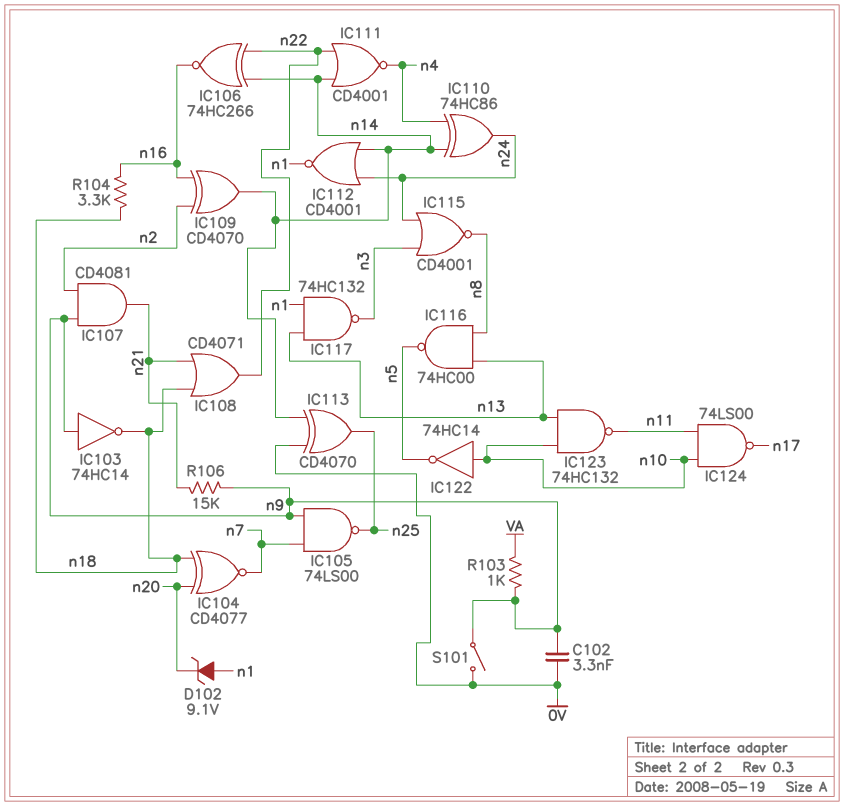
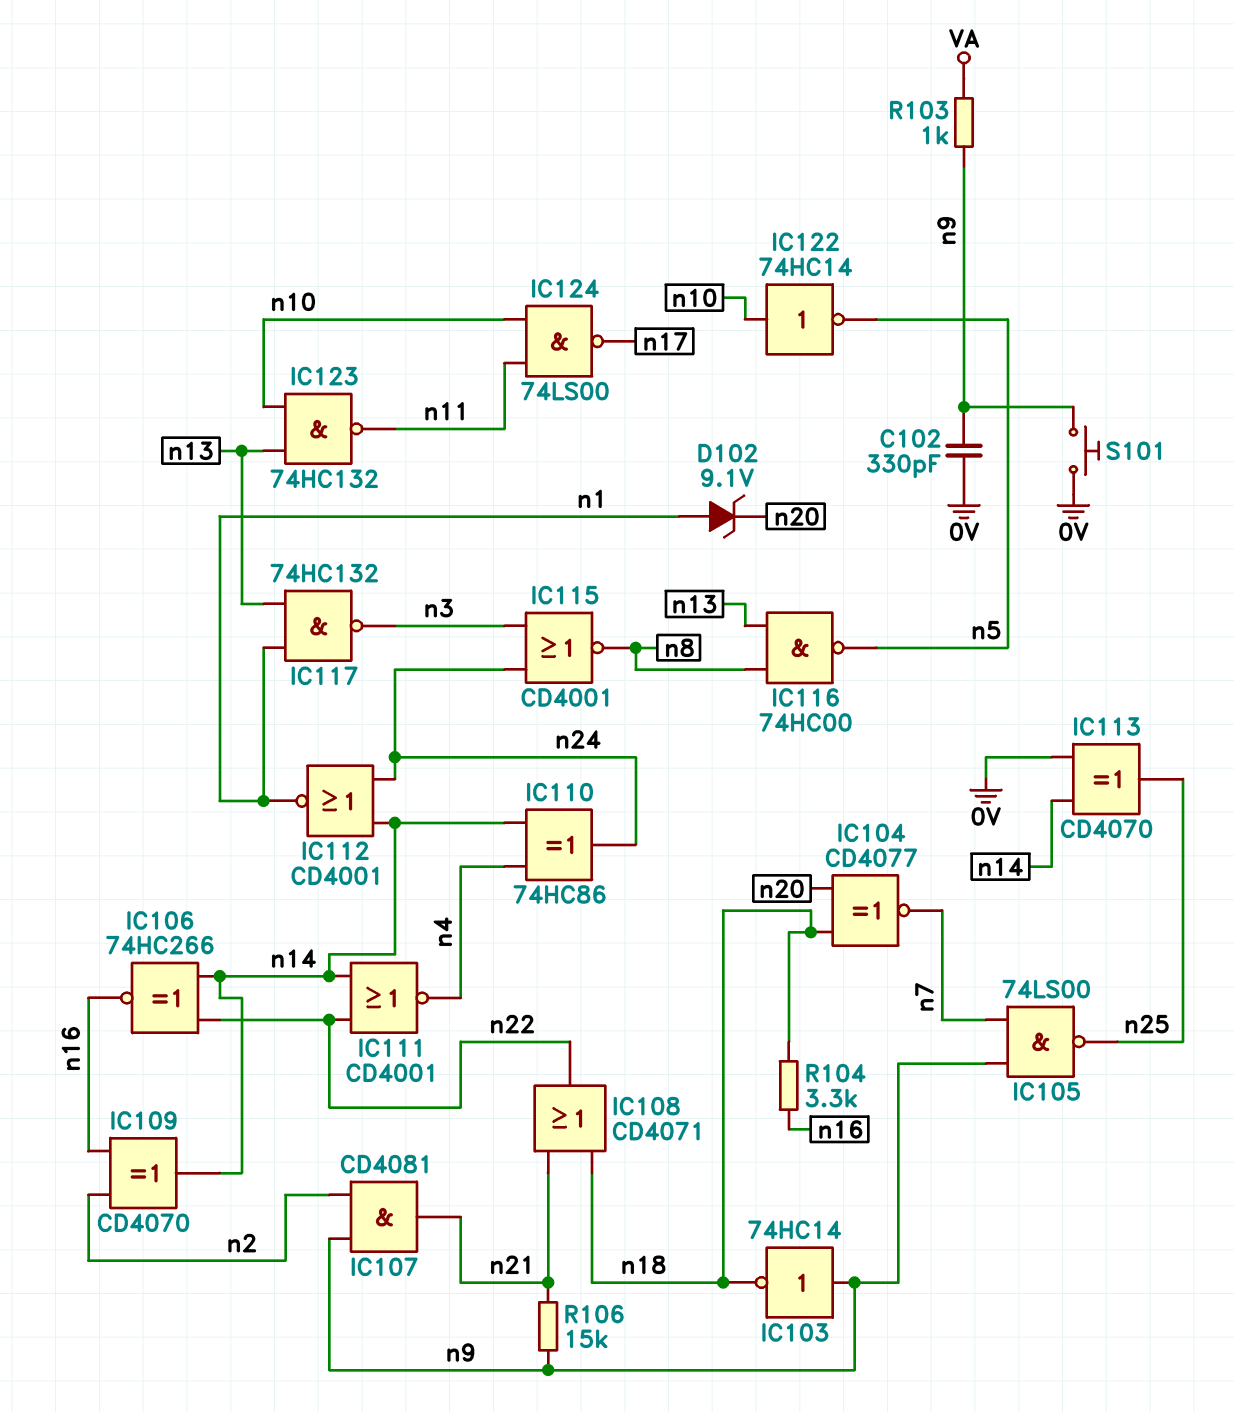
C102: 3.3nF (0V, n9) -> 330pF (0V, n9)
S101: switch (0V, n9) -> button (0V, n9)

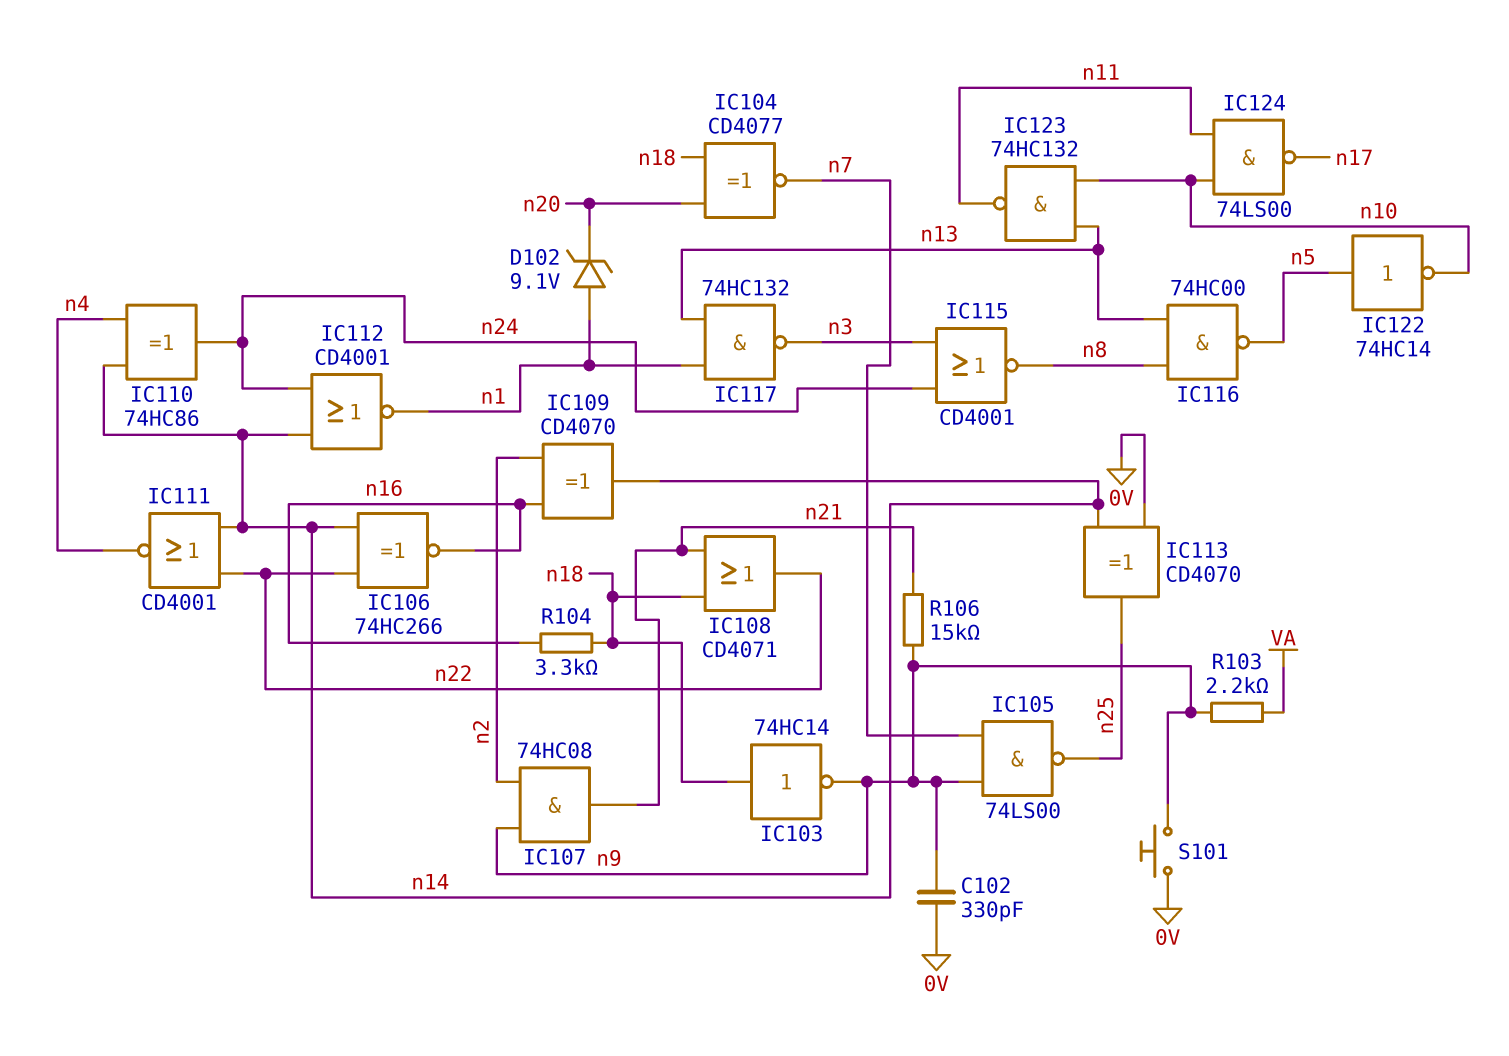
IC103: NOT 74HC14 (in n9, out n18) -> NOT 74HC14 (in n18, out n9)
IC107: AND CD4081 (in n2, in n9, out n21) -> AND 74HC08 (in n2, in n9, out n21)
IC122: NOT 74HC14 (in n10, out n5) -> NOT 74HC14 (in n5, out n10)
R103: 1k (VA, n9) -> 2.2k (VA, n9)

